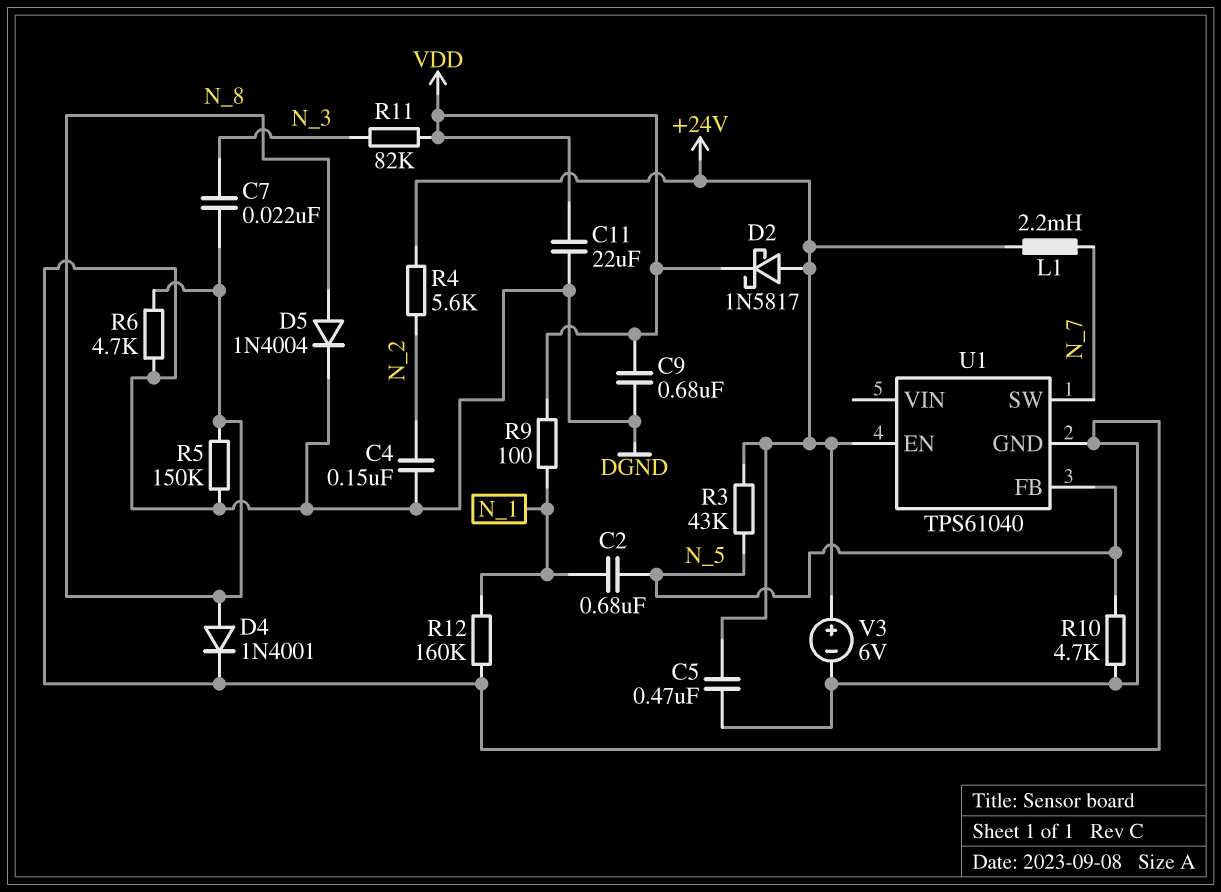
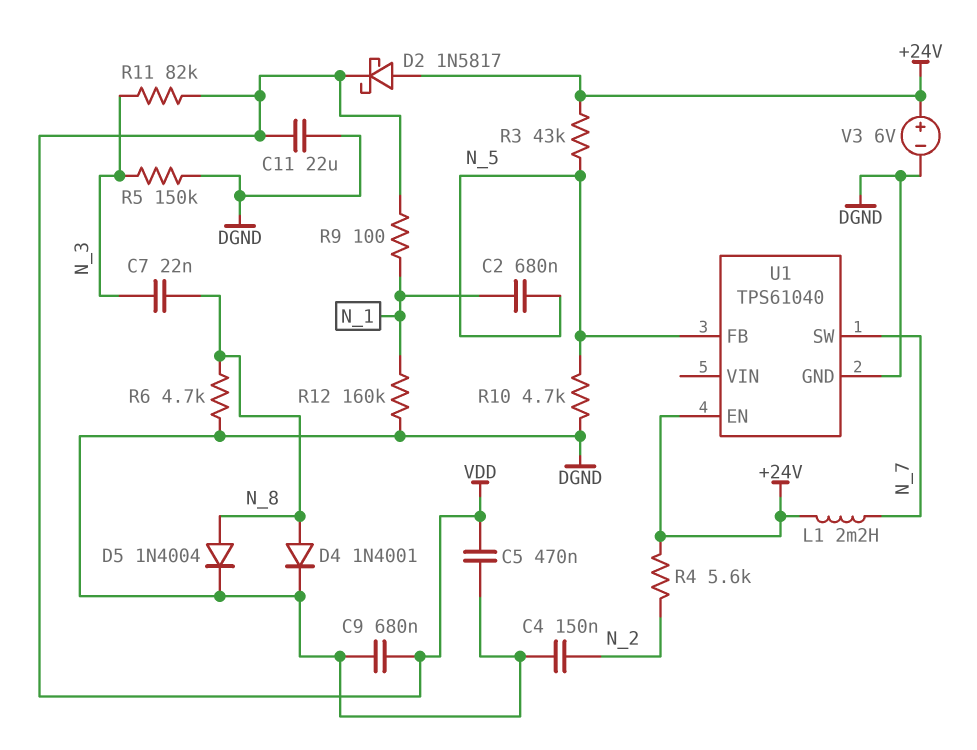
C5: 470nF (+24V, DGND) -> 470nF (DGND, VDD)
R5: 150k (DGND, N_8) -> 150k (DGND, N_3)

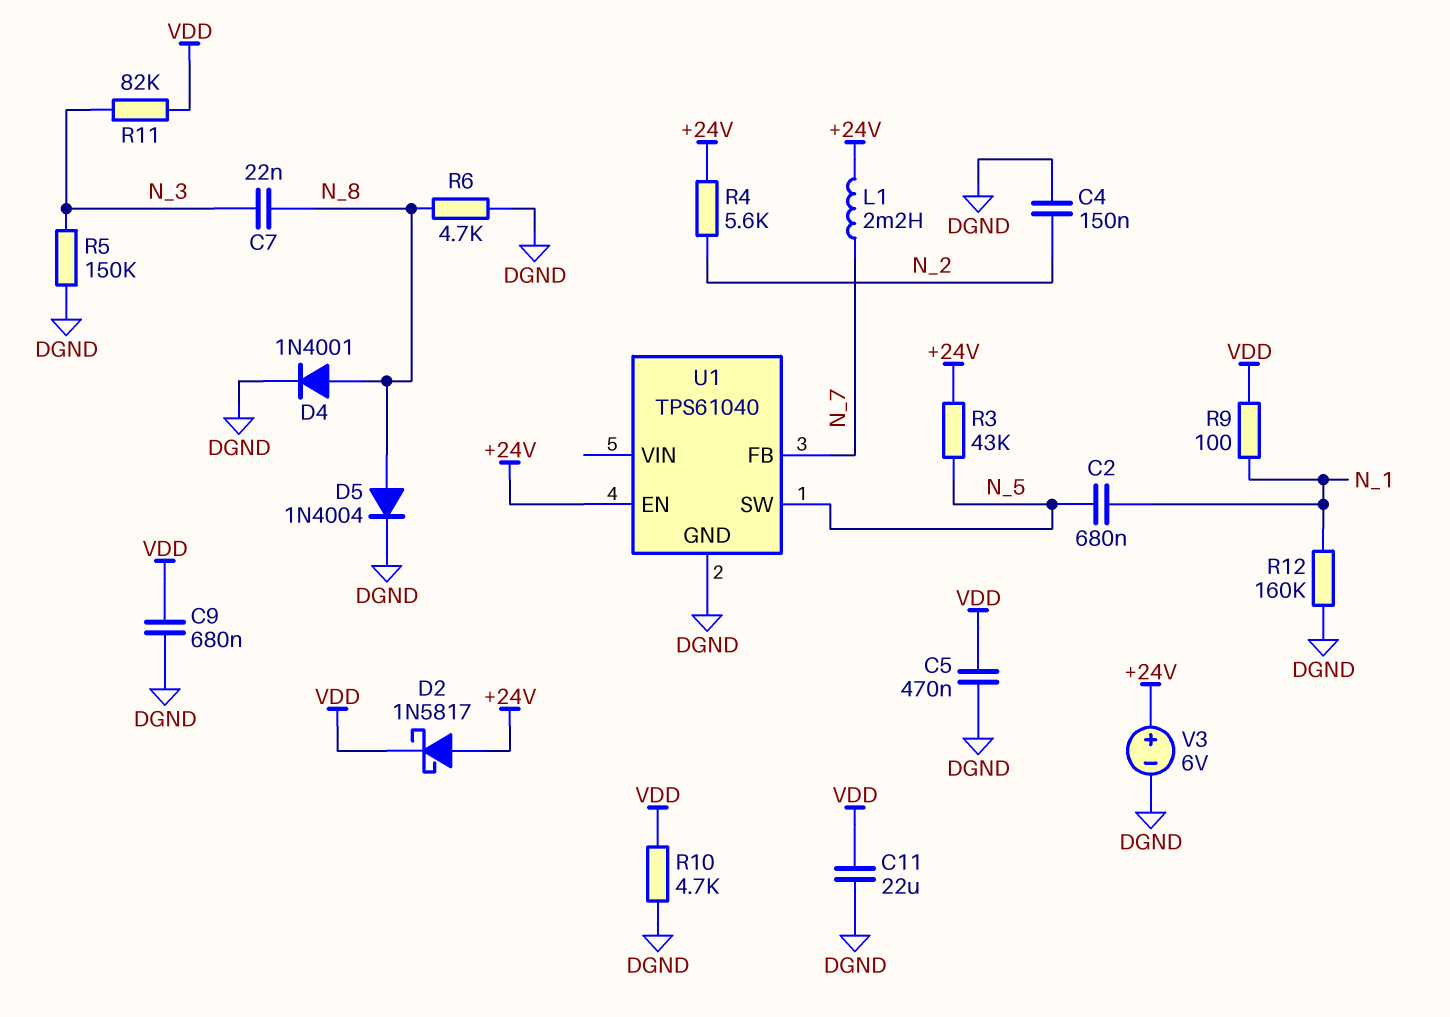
R10: 4.7k (DGND, N_5) -> 4.7k (DGND, VDD)
U1 pin FB: N_5 -> N_7
U1 pin SW: N_7 -> N_5

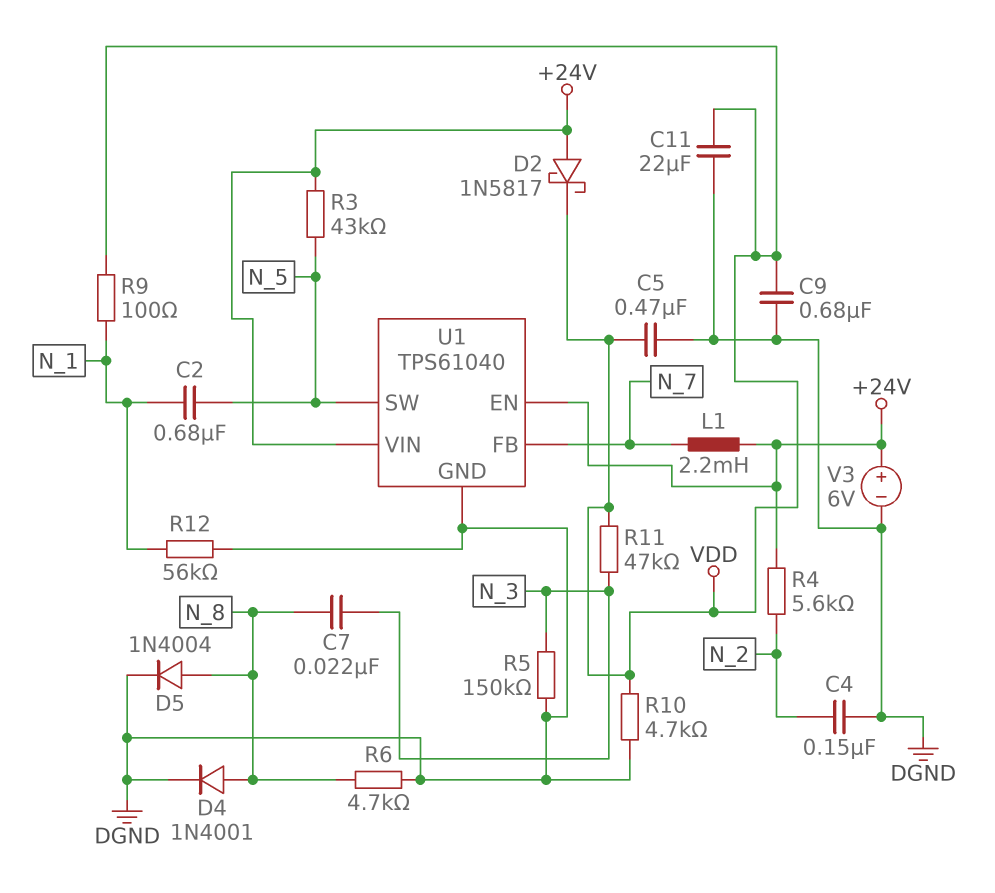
R11: 82k (N_3, VDD) -> 47k (N_3, VDD)
R12: 160k (DGND, N_1) -> 56k (DGND, N_1)
U1 pin VIN: none -> +24V

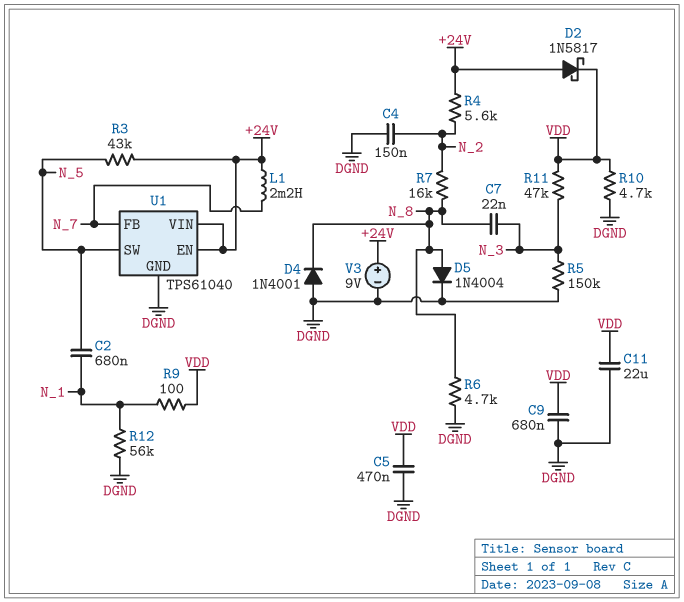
D4: diode 1N4001 (A N_8, K DGND) -> diode 1N4001 (A DGND, K N_8)
R7: none -> 16k (N_2, N_8)
V3: 6V (plus +24V, minus DGND) -> 9V (plus +24V, minus DGND)

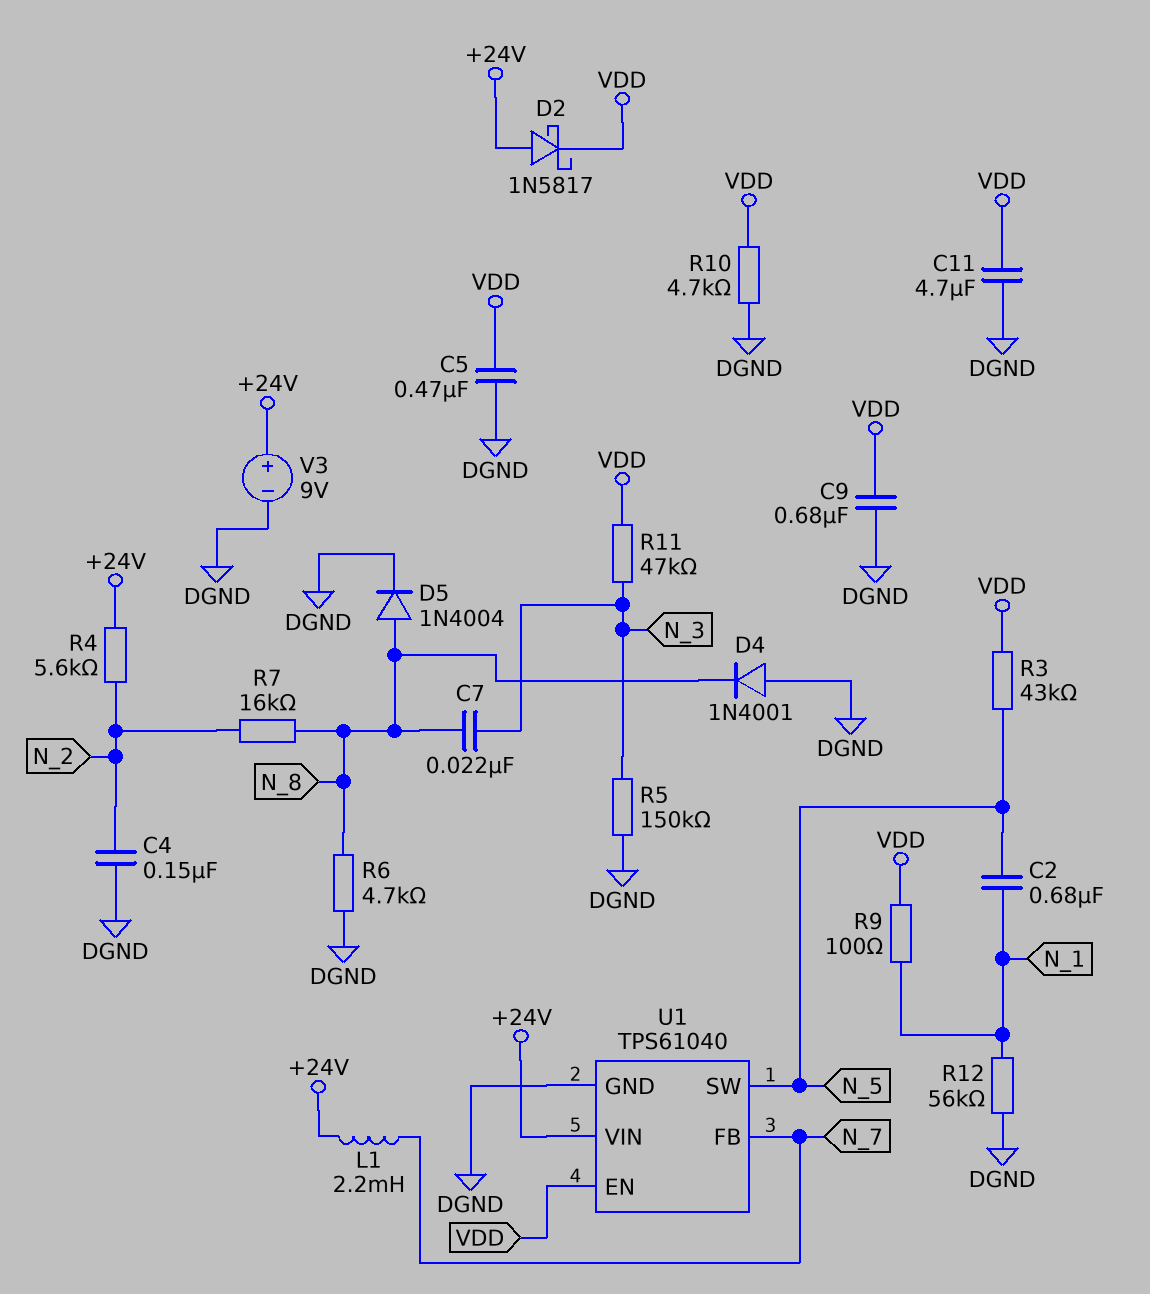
C11: 22uF (DGND, VDD) -> 4.7uF (DGND, VDD)
R3: 43k (+24V, N_5) -> 43k (N_5, VDD)
U1 pin EN: +24V -> VDD

